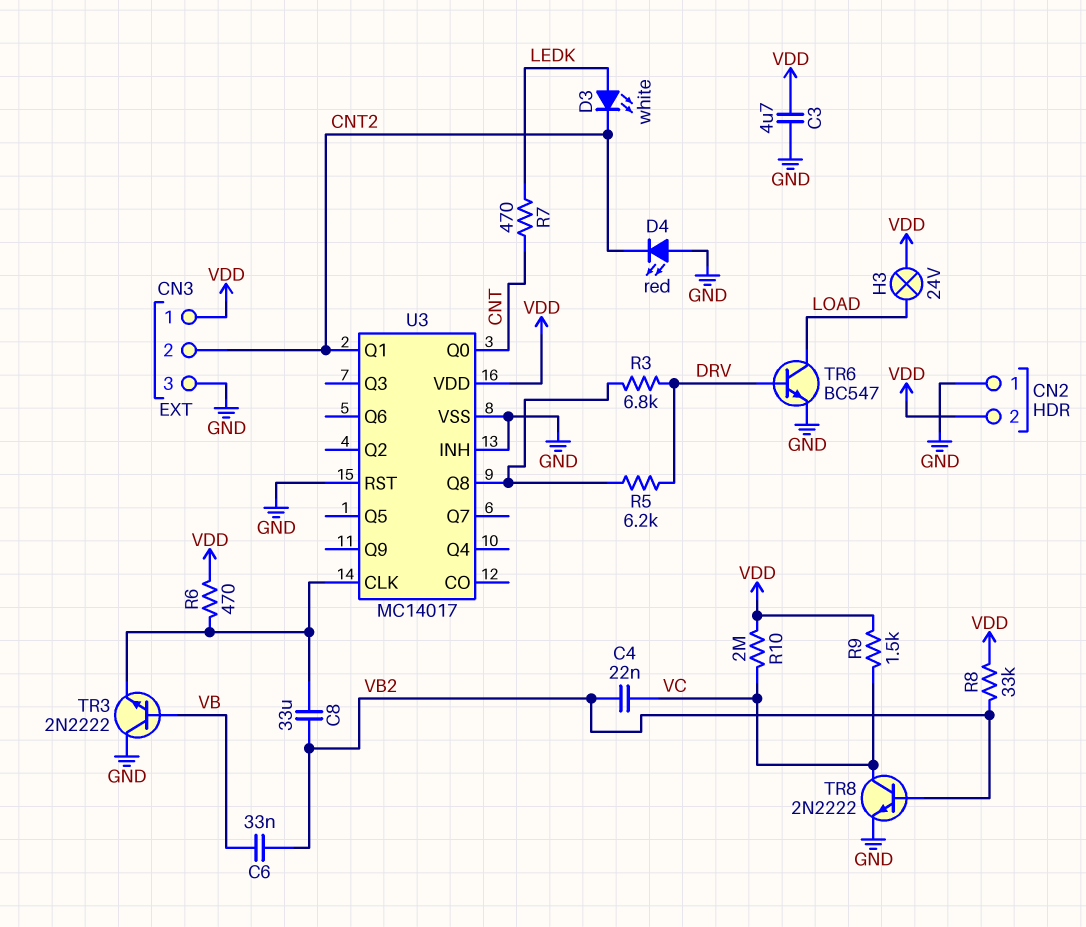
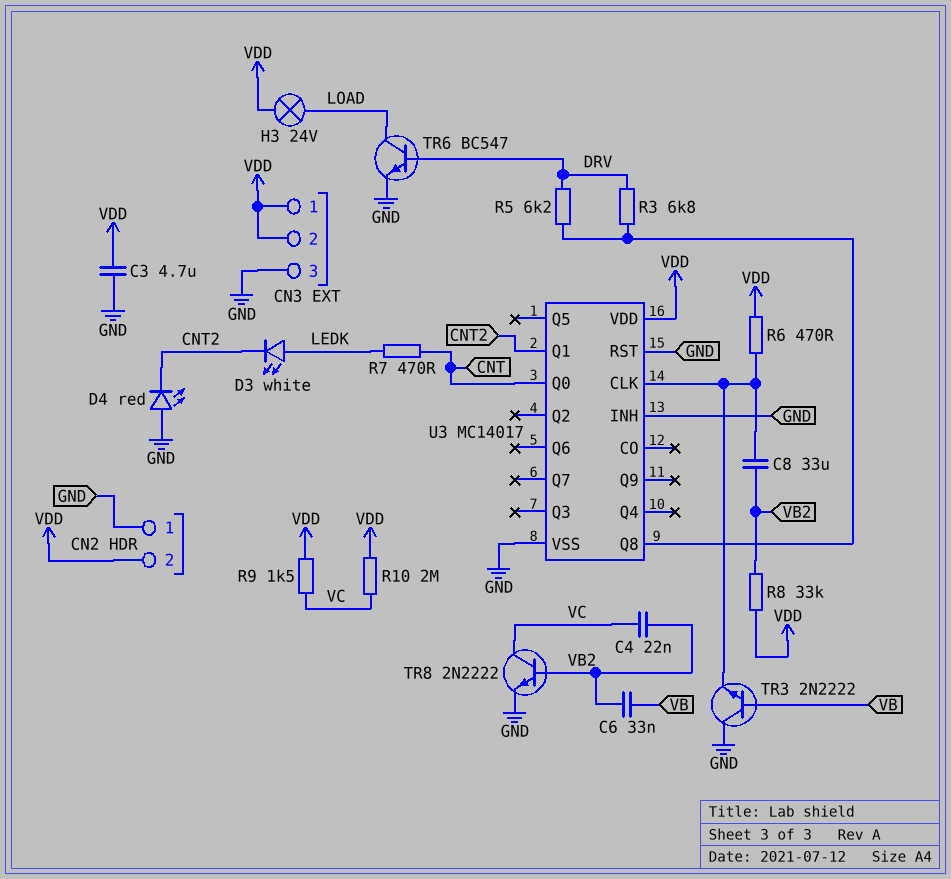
CN3 pin 2: CNT2 -> VDD

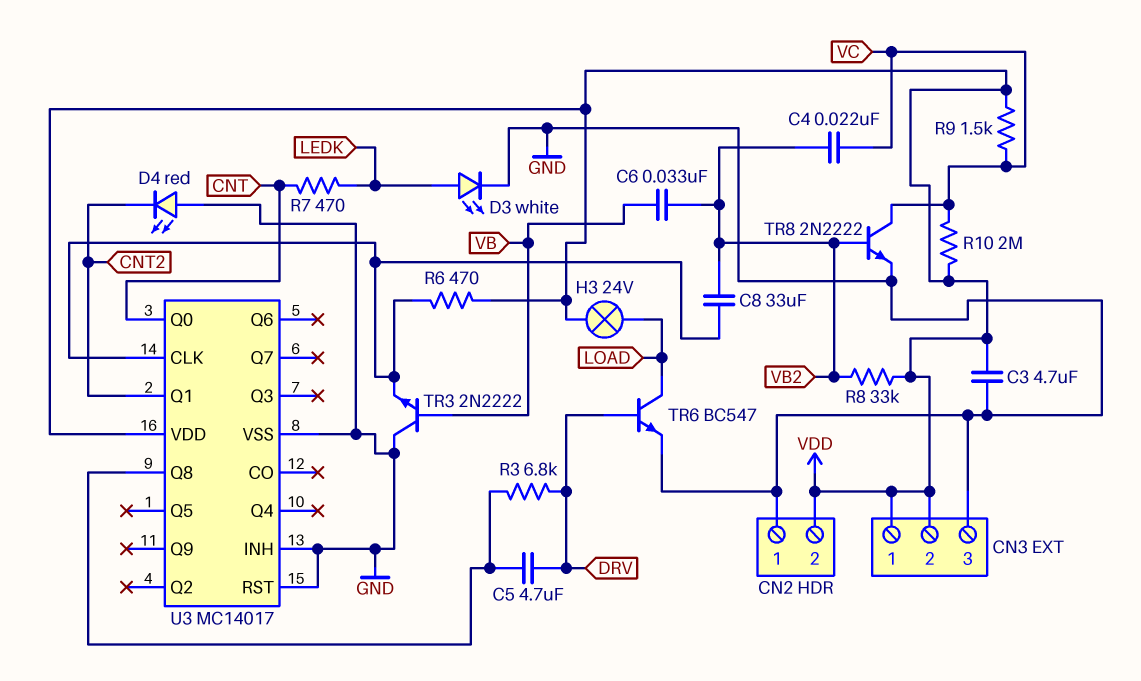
C5: none -> 4.7uF (DRV, U3/Q8)
D3: LED white (A LEDK, K CNT2) -> LED white (A LEDK, K GND)
R5: 6.2k (DRV, U3/Q8) -> none

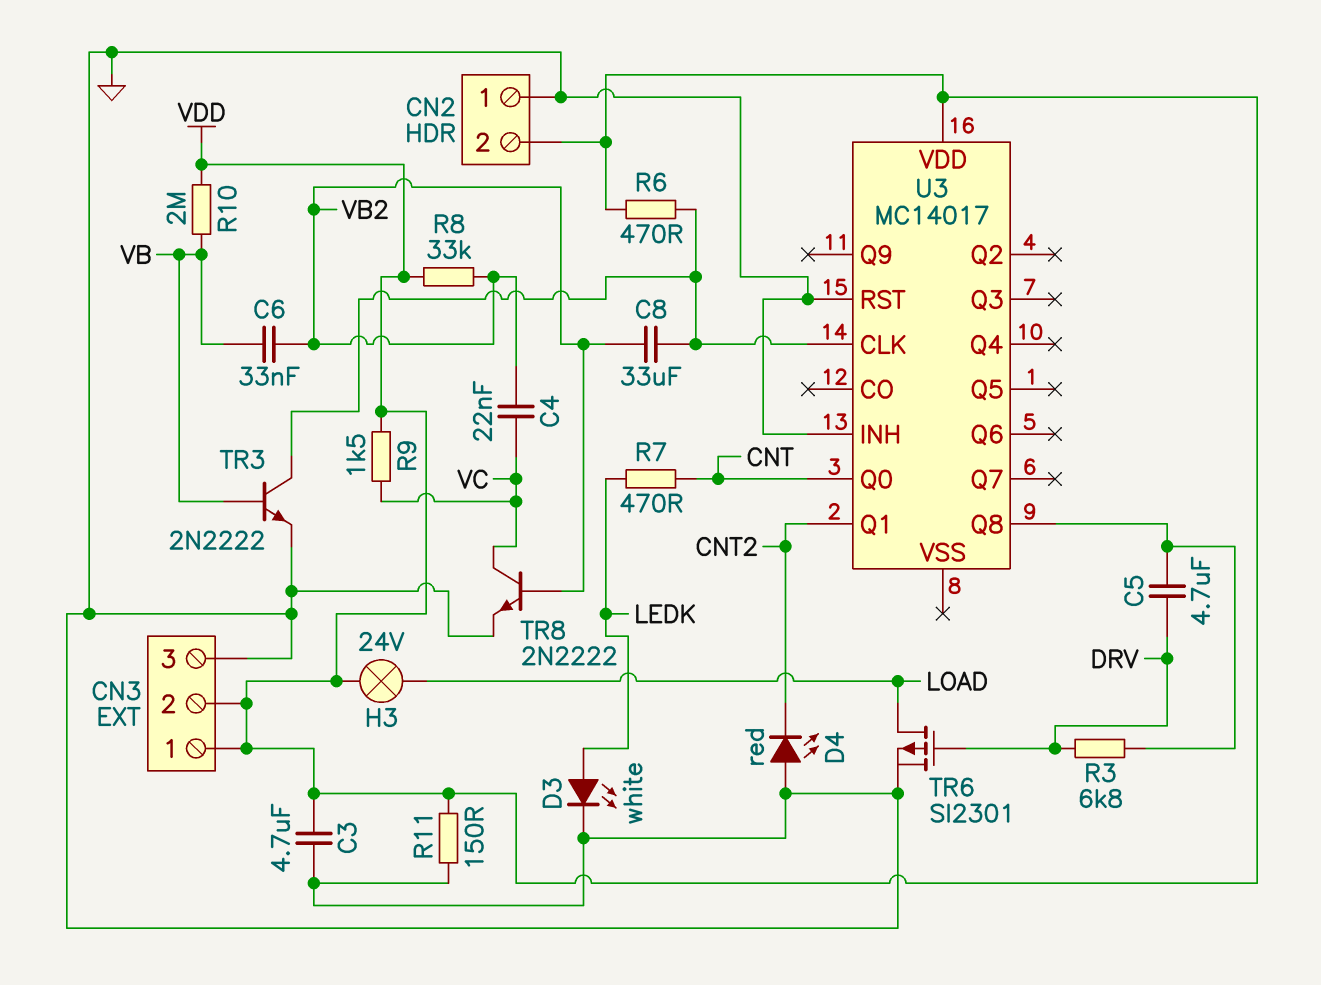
R10: 2M (VC, VDD) -> 2M (VB, VDD)
R11: none -> 150 (GND, VDD)
TR3: NPN 2N2222 (B VB, C GND, E U3/CLK) -> NPN 2N2222 (B VB, C U3/CLK, E GND)
TR6: NPN BC547 (B DRV, C LOAD, E GND) -> PMOS SI2301 (G DRV, D LOAD, S GND)
U3 pin VSS: GND -> none

